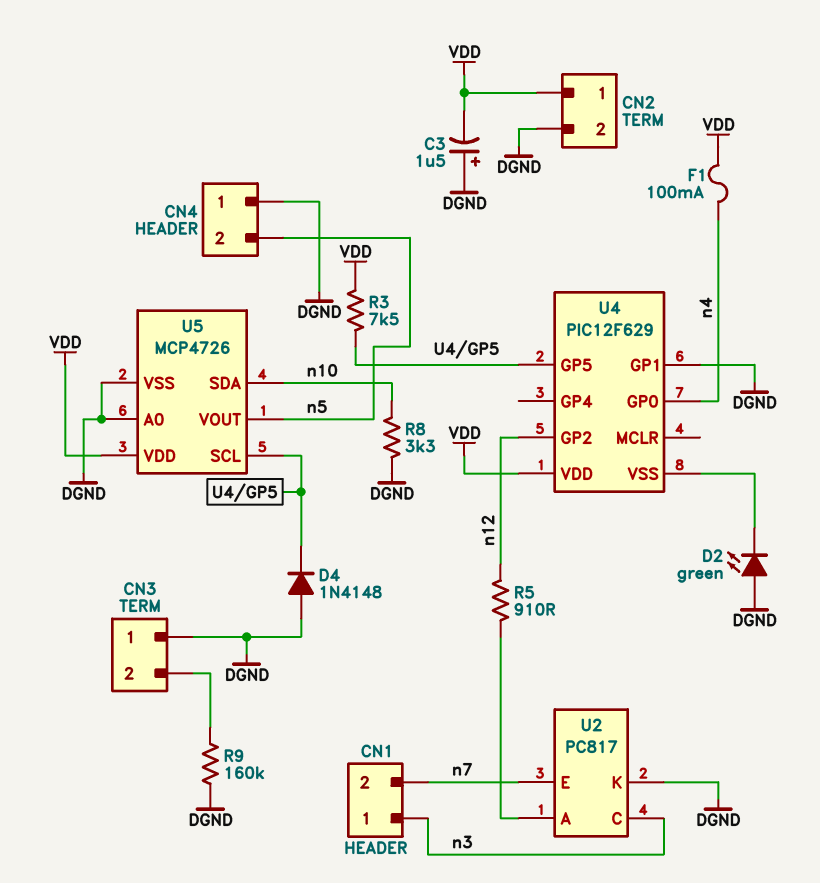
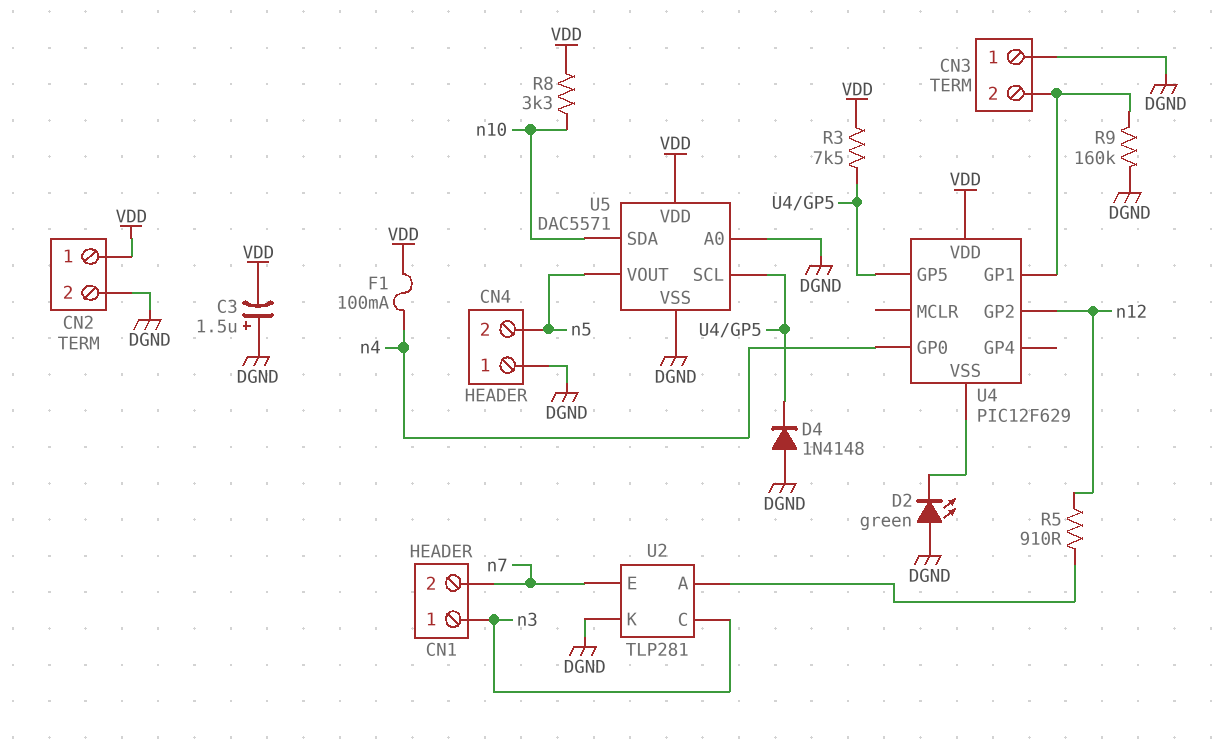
R8: 3.3k (DGND, n10) -> 3.3k (VDD, n10)
U2: PC817 -> TLP281
U4 pin GP1: DGND -> CN3/2
U5: MCP4726 -> DAC5571

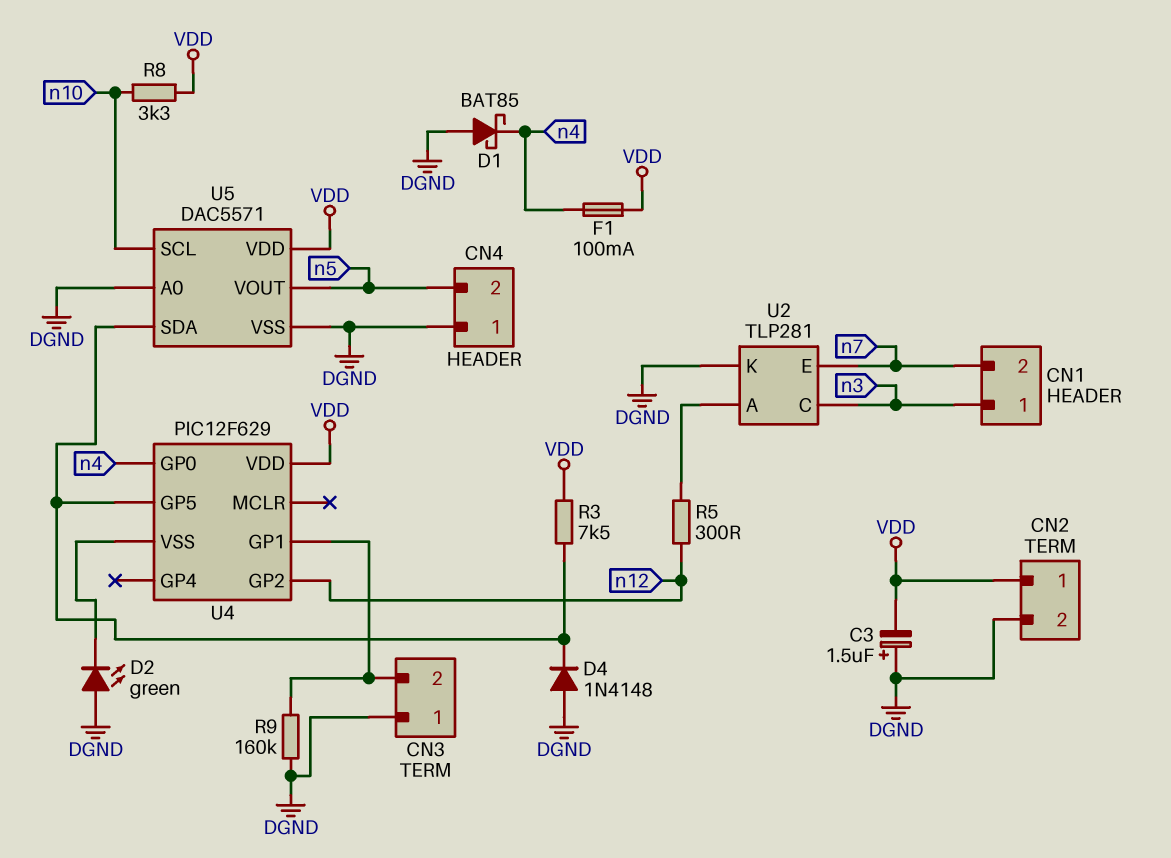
D1: none -> schottky BAT85 (A DGND, K n4)
R5: 910 (U2/A, n12) -> 300 (U2/A, n12)
U5 pin SCL: U4/GP5 -> n10
U5 pin SDA: n10 -> U4/GP5

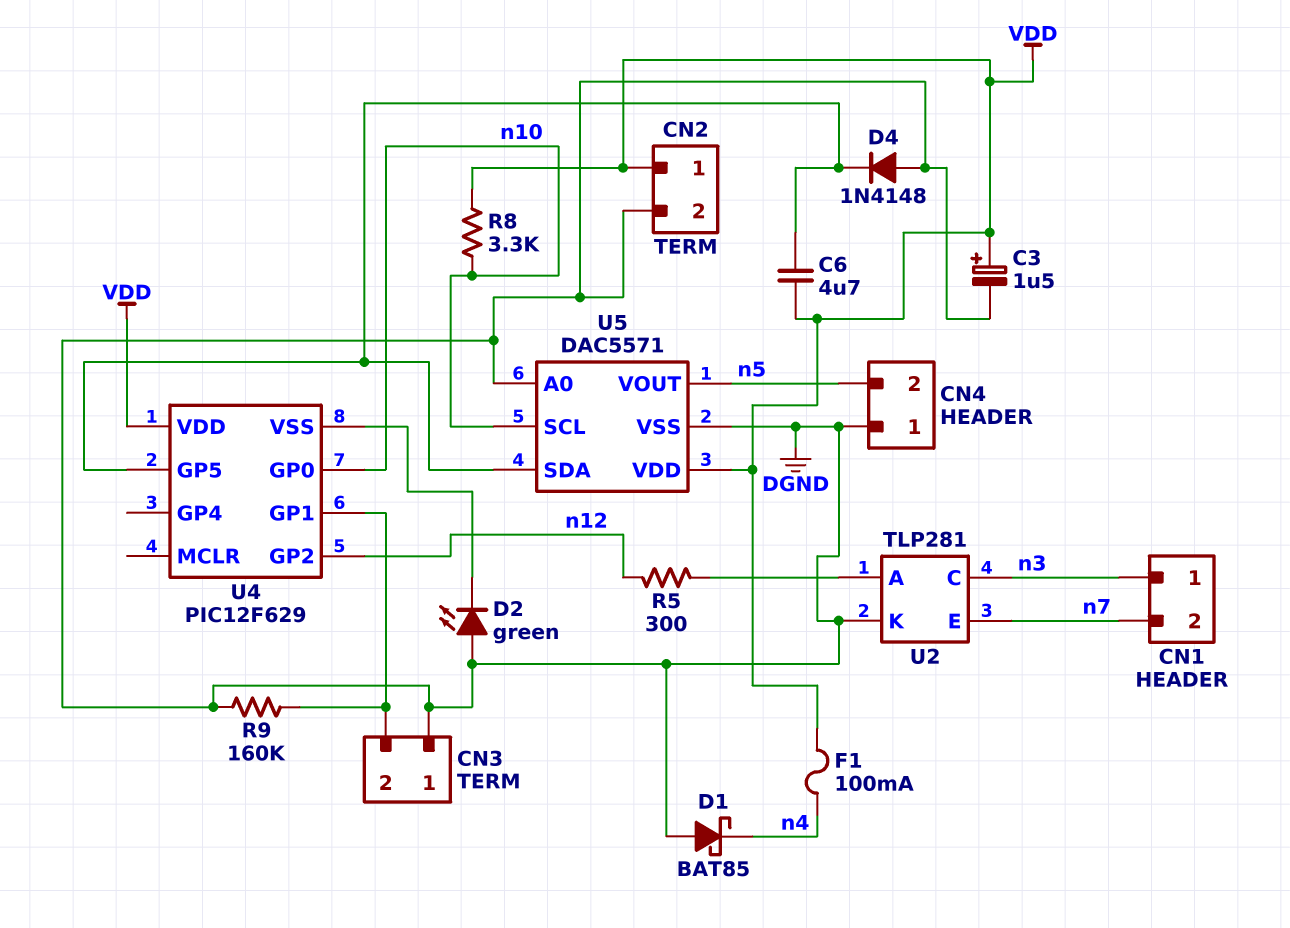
C3: 1.5uF (plus DGND, minus VDD) -> 1.5uF (plus VDD, minus DGND)
C6: none -> 4.7uF (U4/GP5, VDD)
R3: 7.5k (U4/GP5, VDD) -> none
U4 pin GP0: n4 -> n10

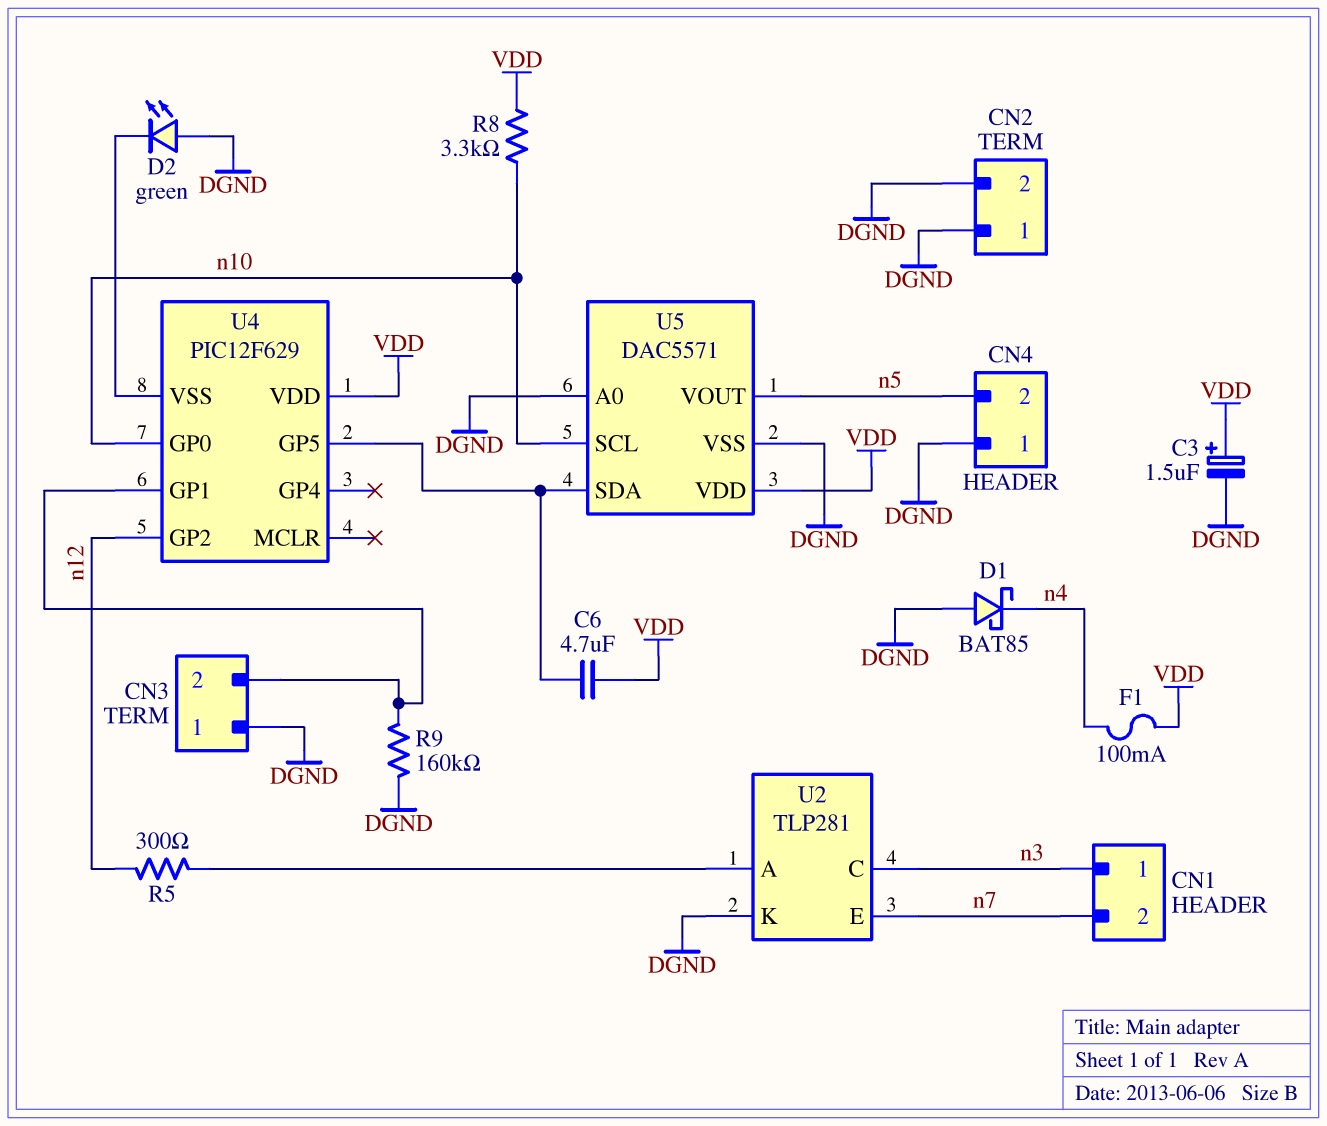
CN2 pin 1: VDD -> DGND
D4: diode 1N4148 (A DGND, K U4/GP5) -> none

